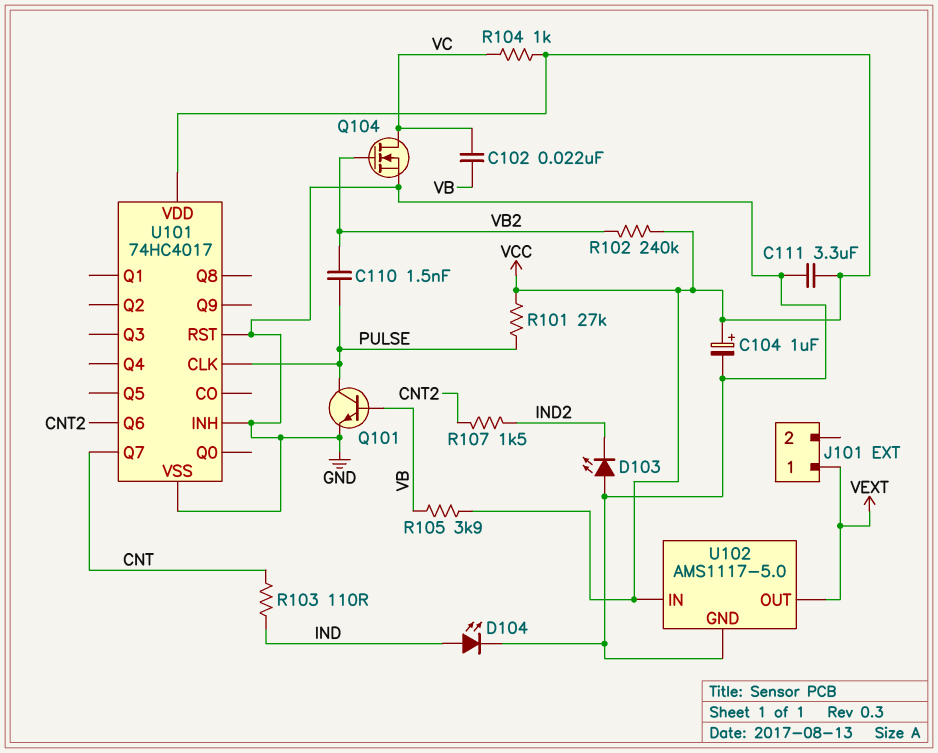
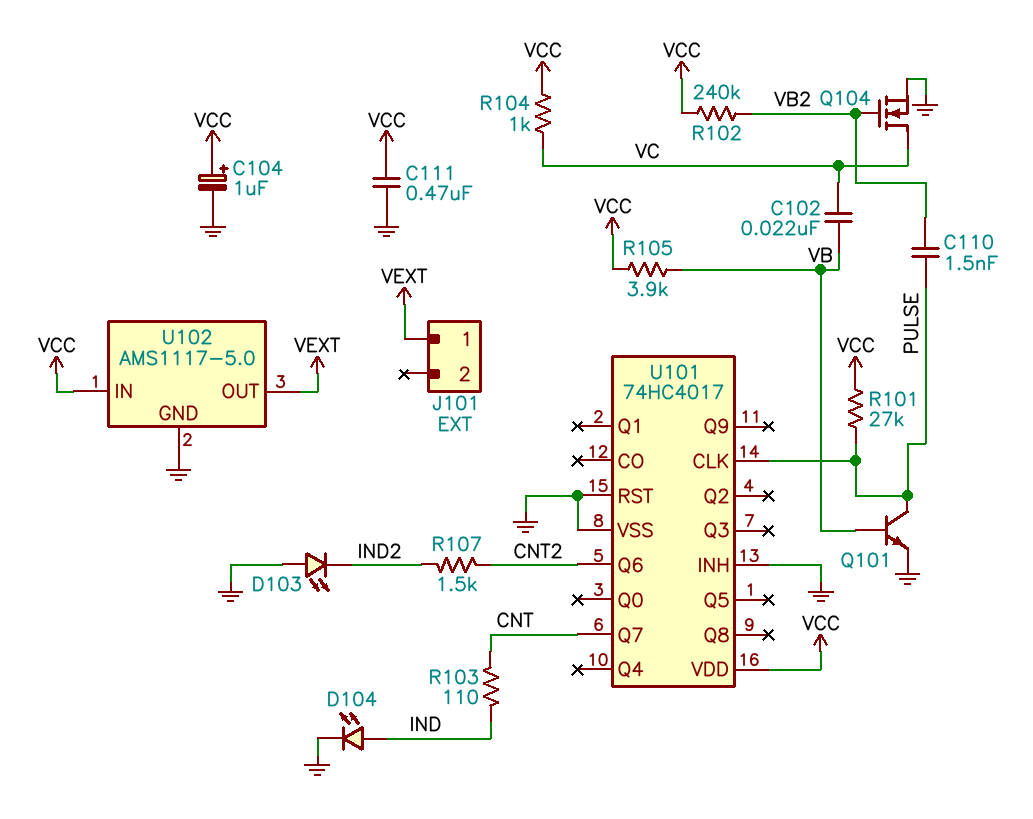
C111: 3.3uF (GND, VCC) -> 470nF (GND, VCC)

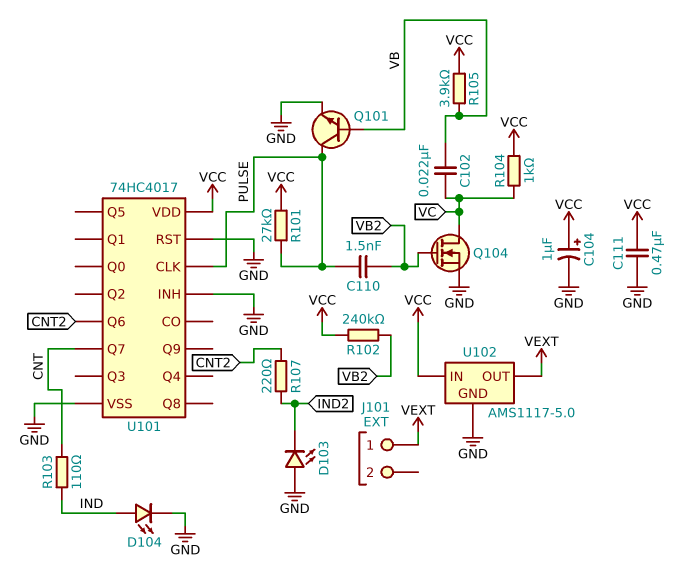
R107: 1.5k (CNT2, IND2) -> 220 (CNT2, IND2)

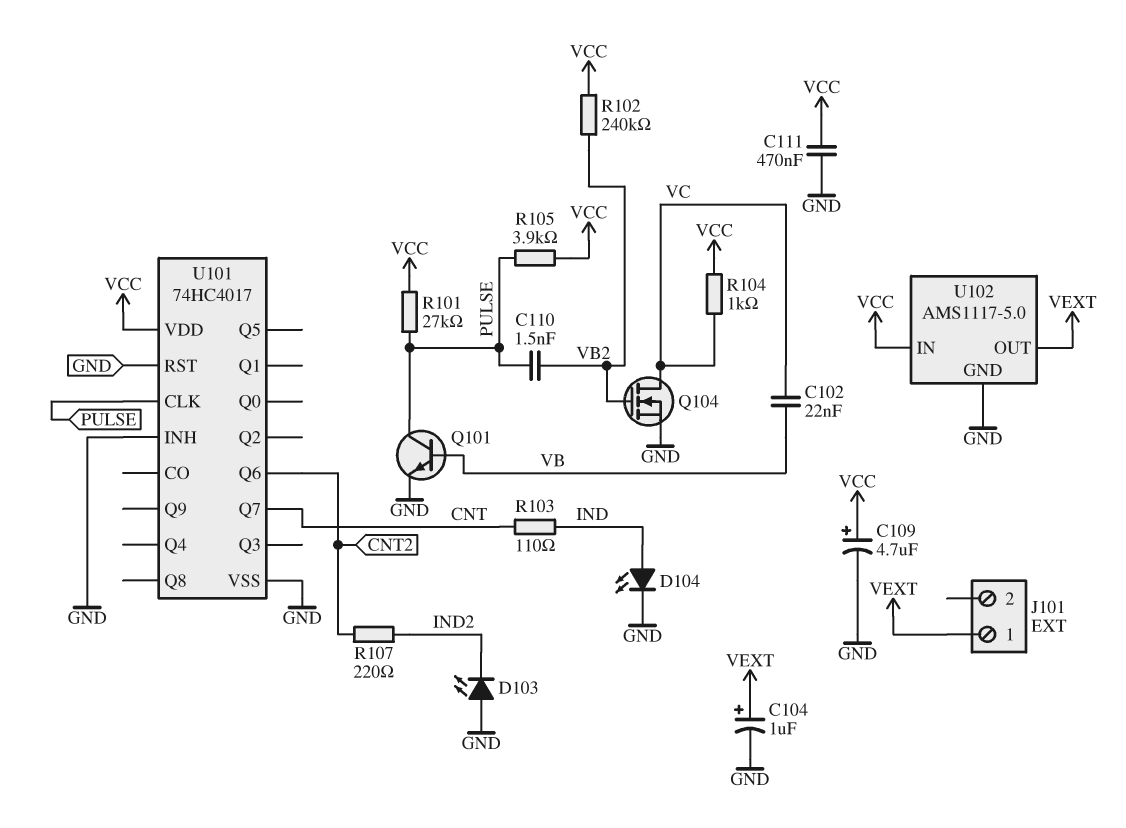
C104: 1uF (plus VCC, minus GND) -> 1uF (plus VEXT, minus GND)
C109: none -> 4.7uF (plus VCC, minus GND)
R105: 3.9k (VB, VCC) -> 3.9k (PULSE, VCC)

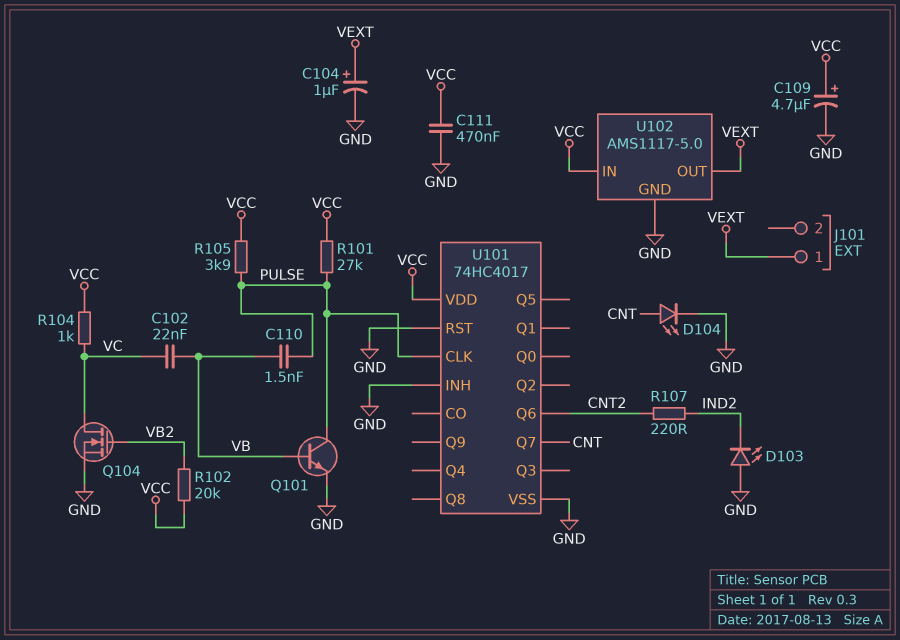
C110: 1.5nF (PULSE, VB2) -> 1.5nF (PULSE, VB)
D104: LED (A IND, K GND) -> LED (A CNT, K GND)
R102: 240k (VB2, VCC) -> 20k (VB2, VCC)
R103: 110 (CNT, IND) -> none

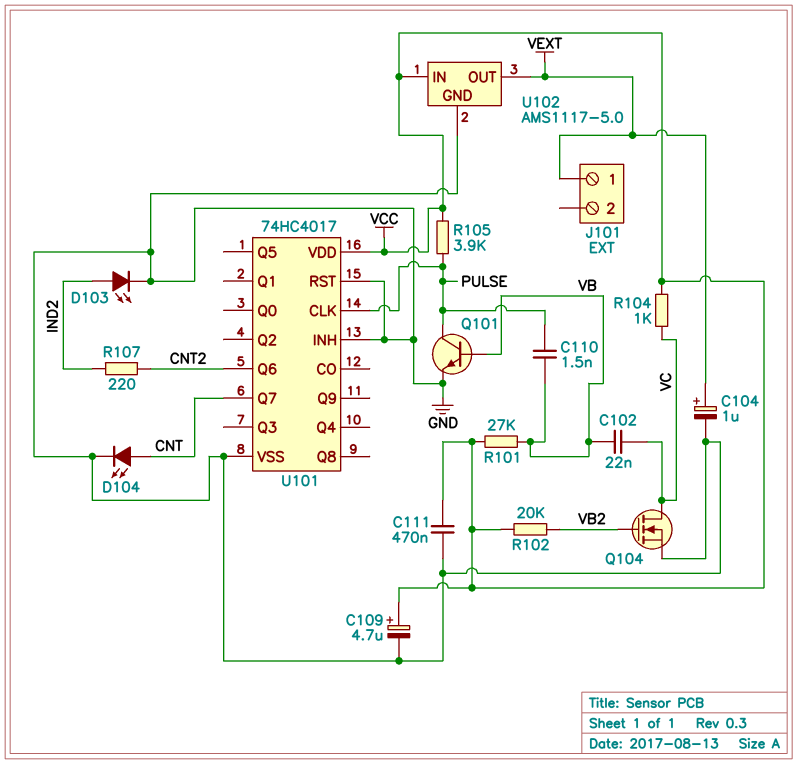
D103: LED (A GND, K IND2) -> LED (A IND2, K GND)
R101: 27k (PULSE, VCC) -> 27k (VB, VCC)

